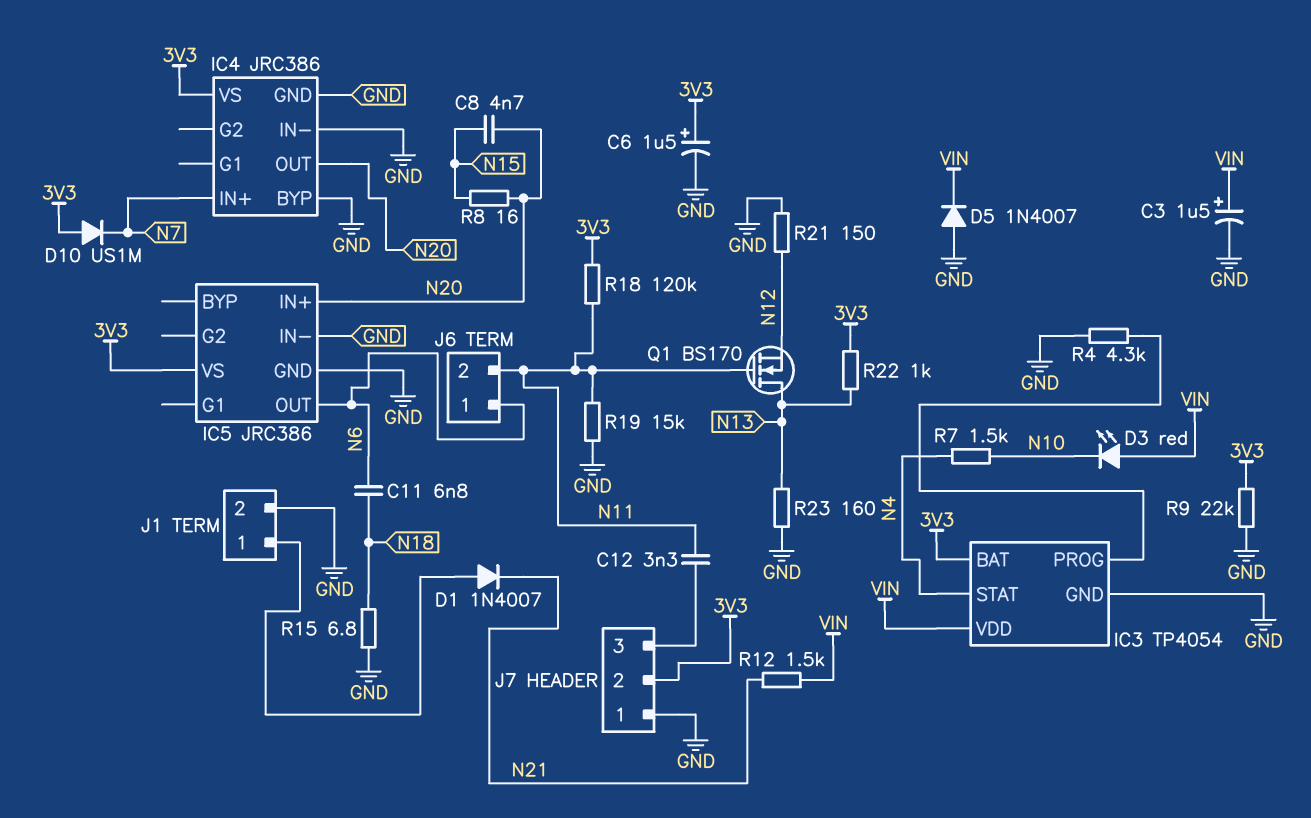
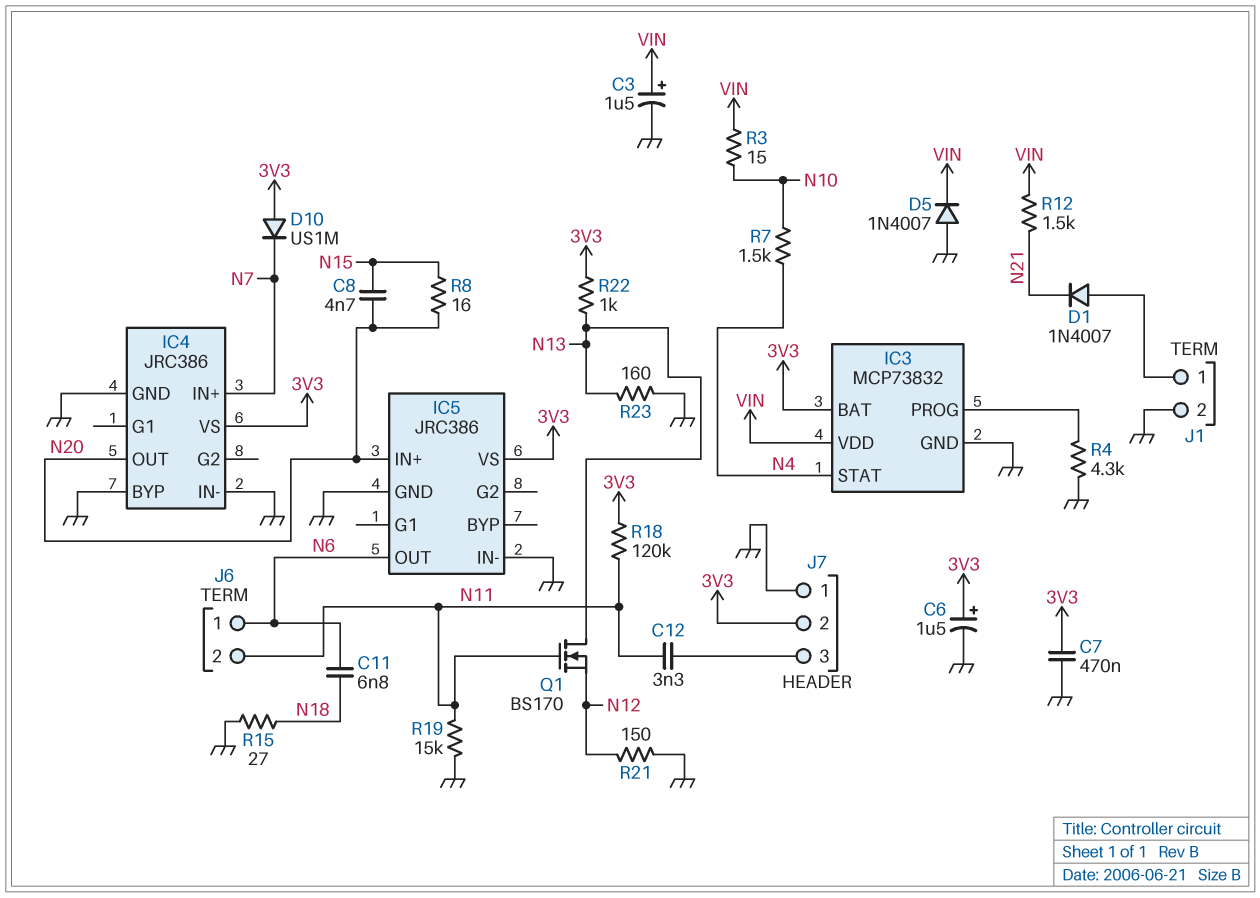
C7: none -> 470nF (3V3, GND)
D3: LED red (A VIN, K N10) -> none
IC3: TP4054 -> MCP73832
R3: none -> 15 (N10, VIN)
R9: 22k (3V3, GND) -> none
R15: 6.8 (GND, N18) -> 27 (GND, N18)

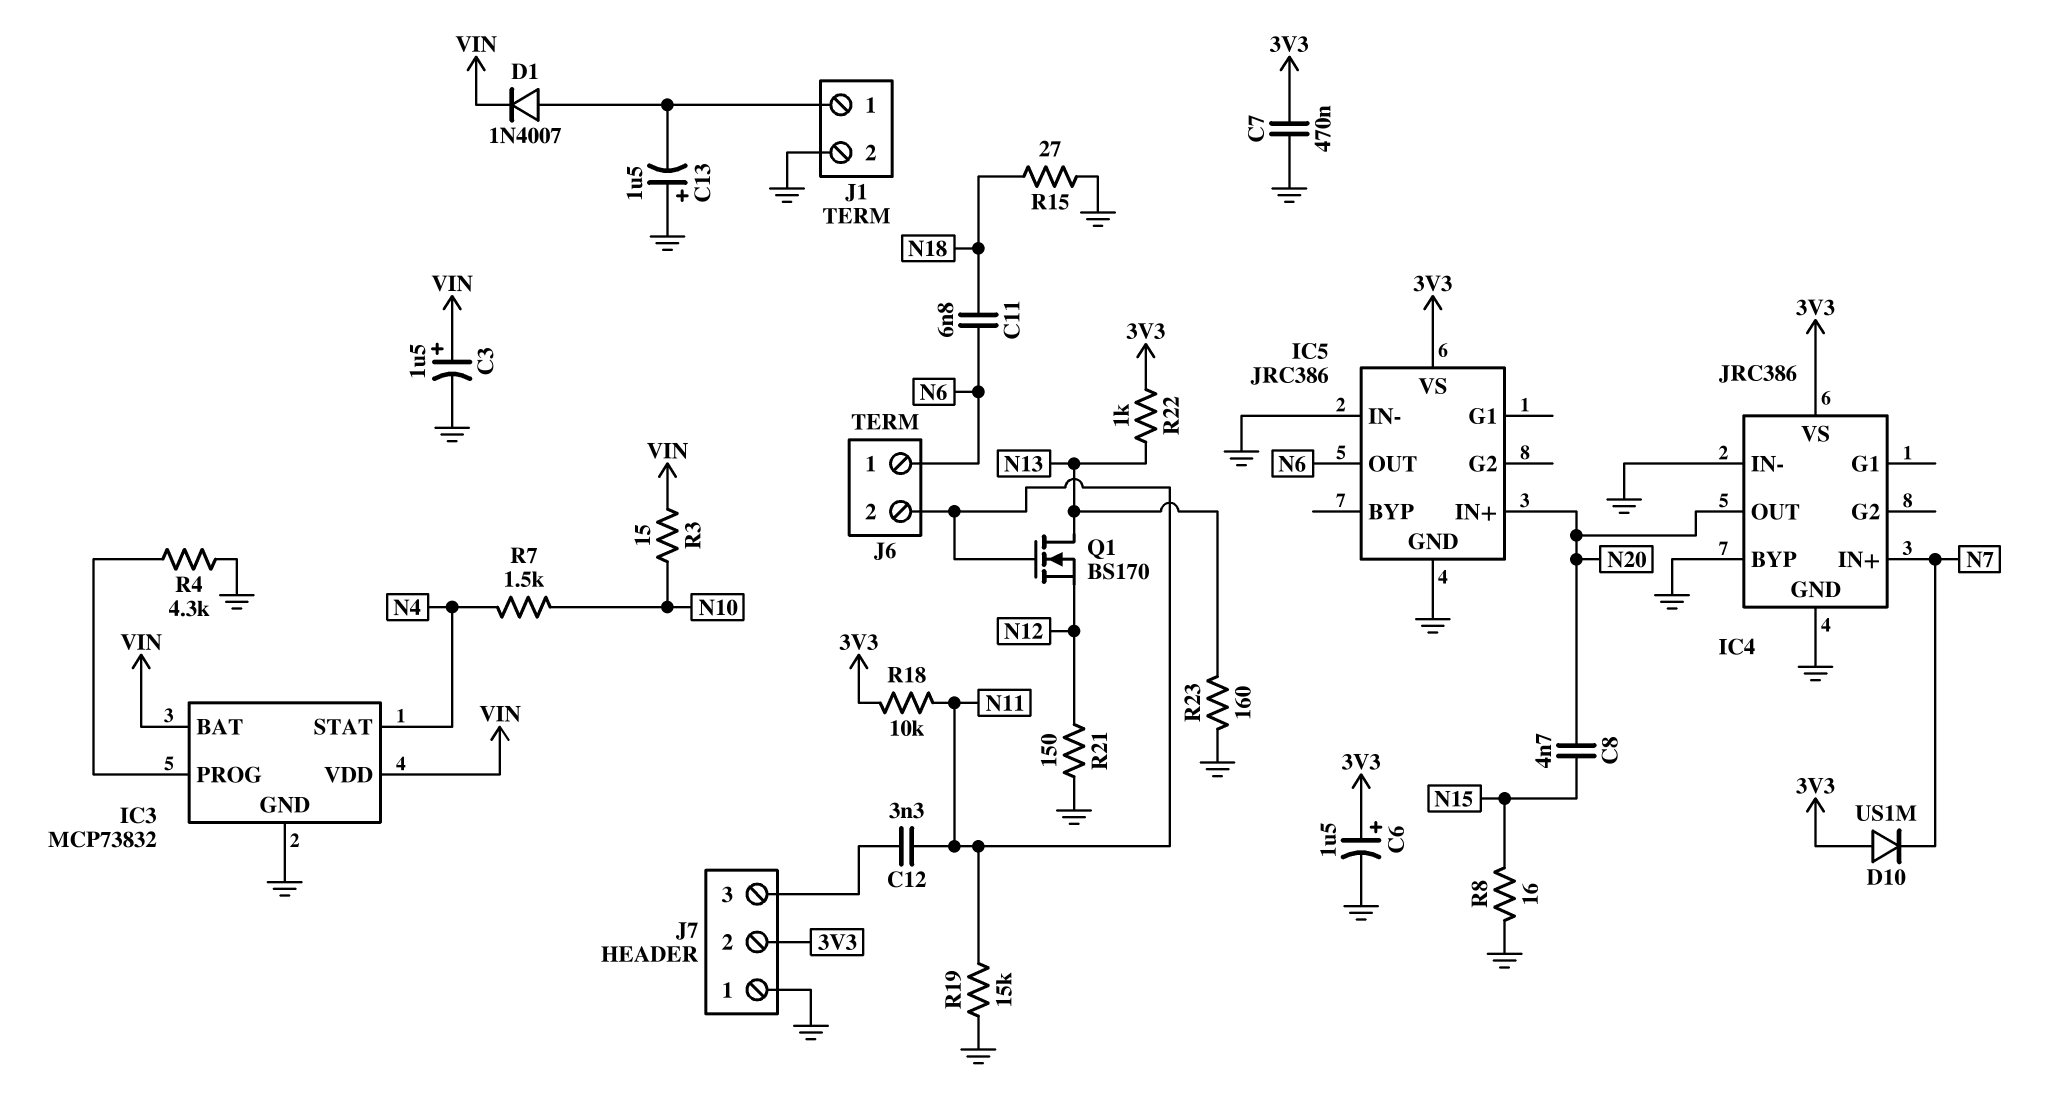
C13: none -> 1.5uF (plus GND, minus J1/1)
D1: diode 1N4007 (A J1/1, K N21) -> diode 1N4007 (A J1/1, K VIN)
D5: diode 1N4007 (A GND, K VIN) -> none
IC3 pin BAT: 3V3 -> VIN
R8: 16 (N15, N20) -> 16 (GND, N15)
R12: 1.5k (N21, VIN) -> none
R18: 120k (3V3, N11) -> 10k (3V3, N11)

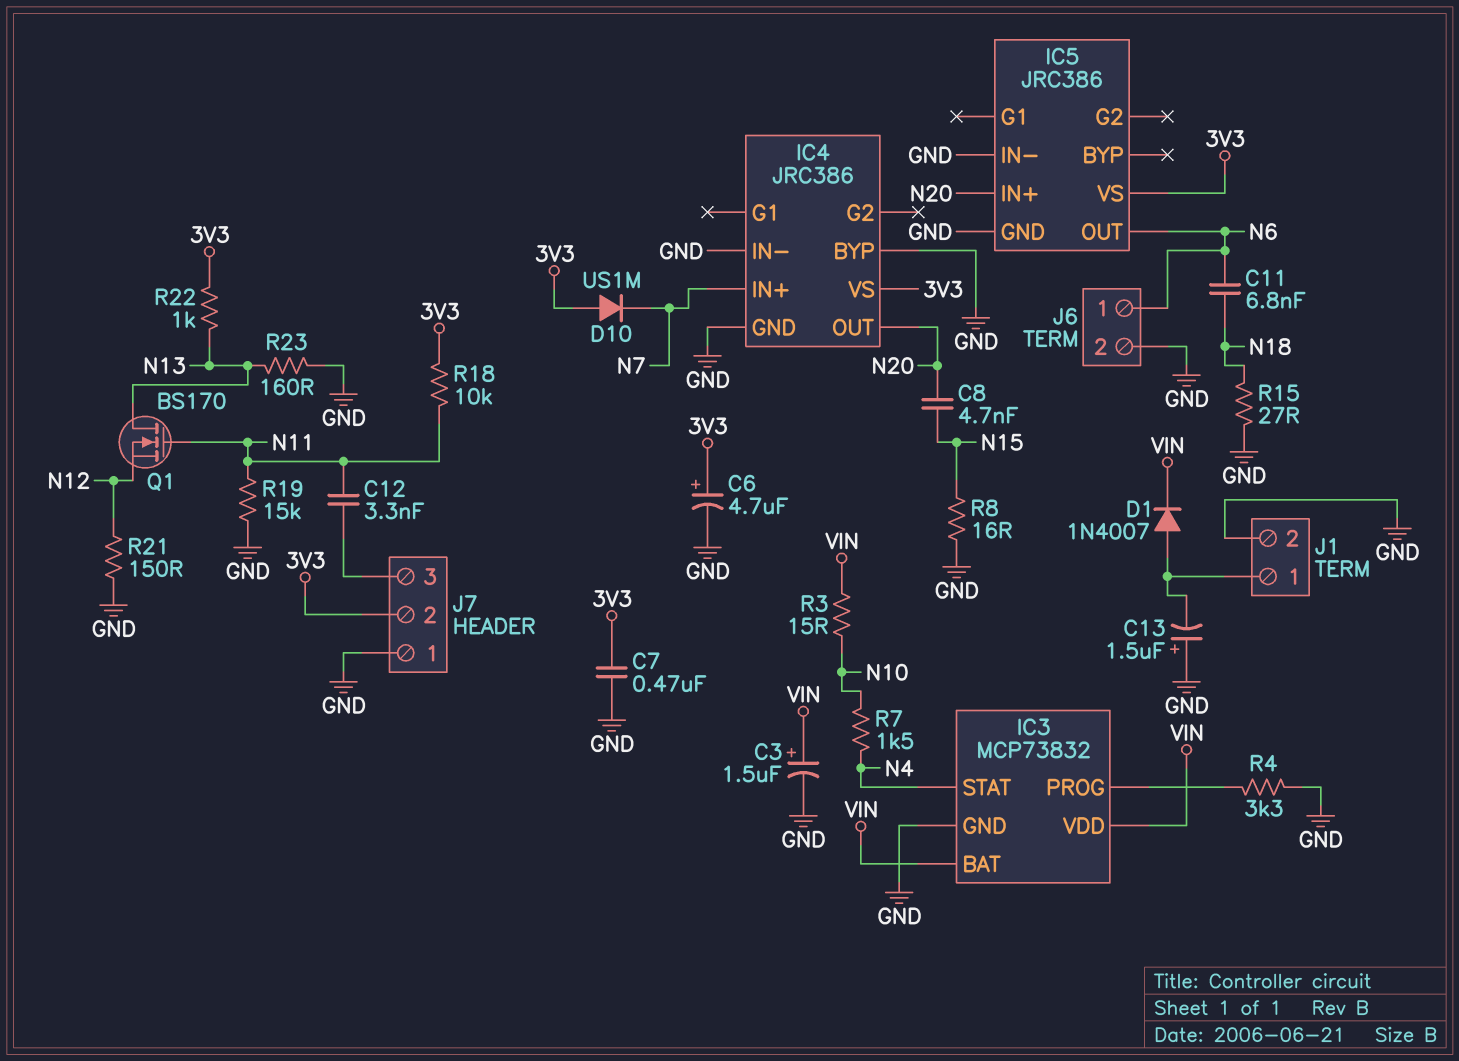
C6: 1.5uF (plus 3V3, minus GND) -> 4.7uF (plus 3V3, minus GND)
J6 pin 2: N11 -> GND
R4: 4.3k (GND, IC3/PROG) -> 3.3k (GND, IC3/PROG)

